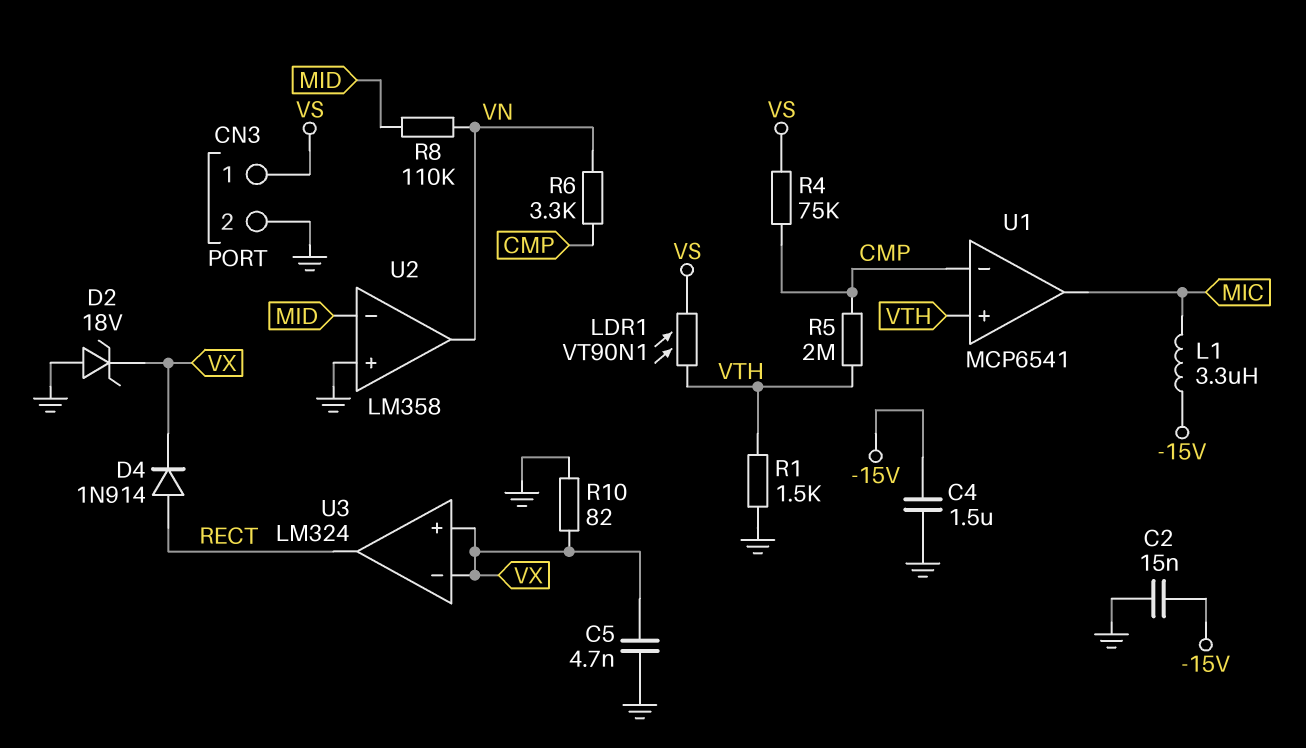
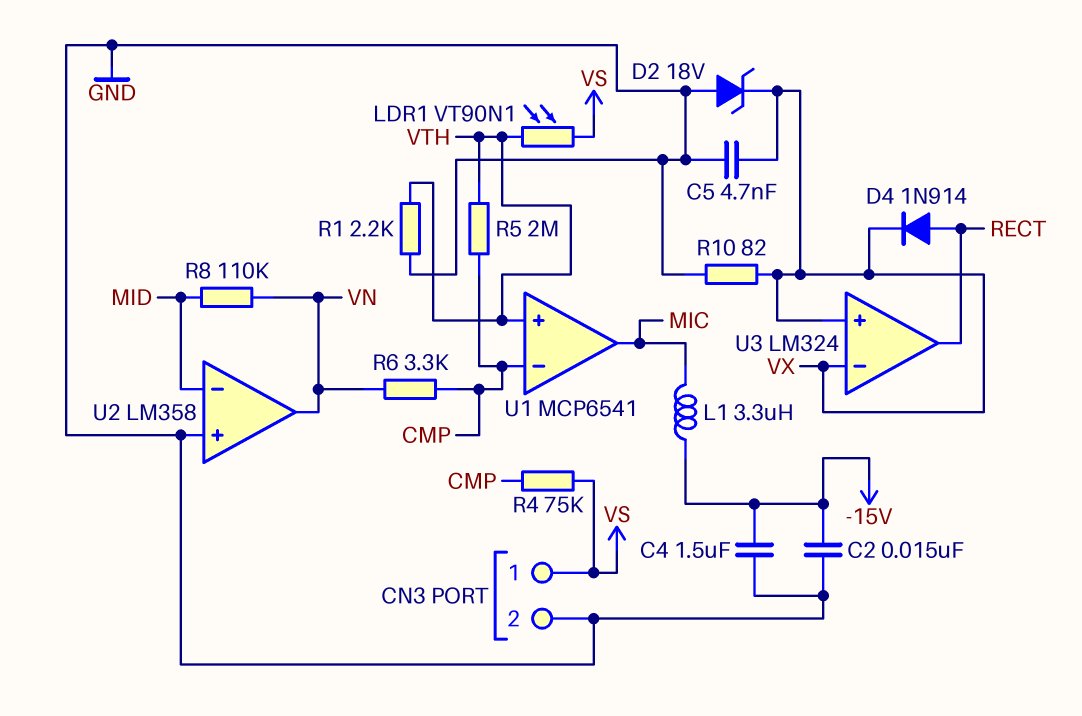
R1: 1.5k (GND, VTH) -> 2.2k (GND, VTH)

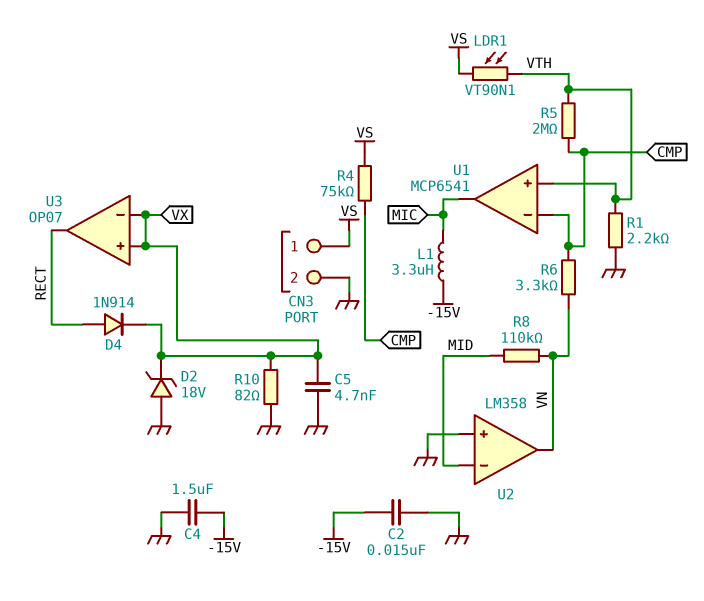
U3: LM324 -> OP07

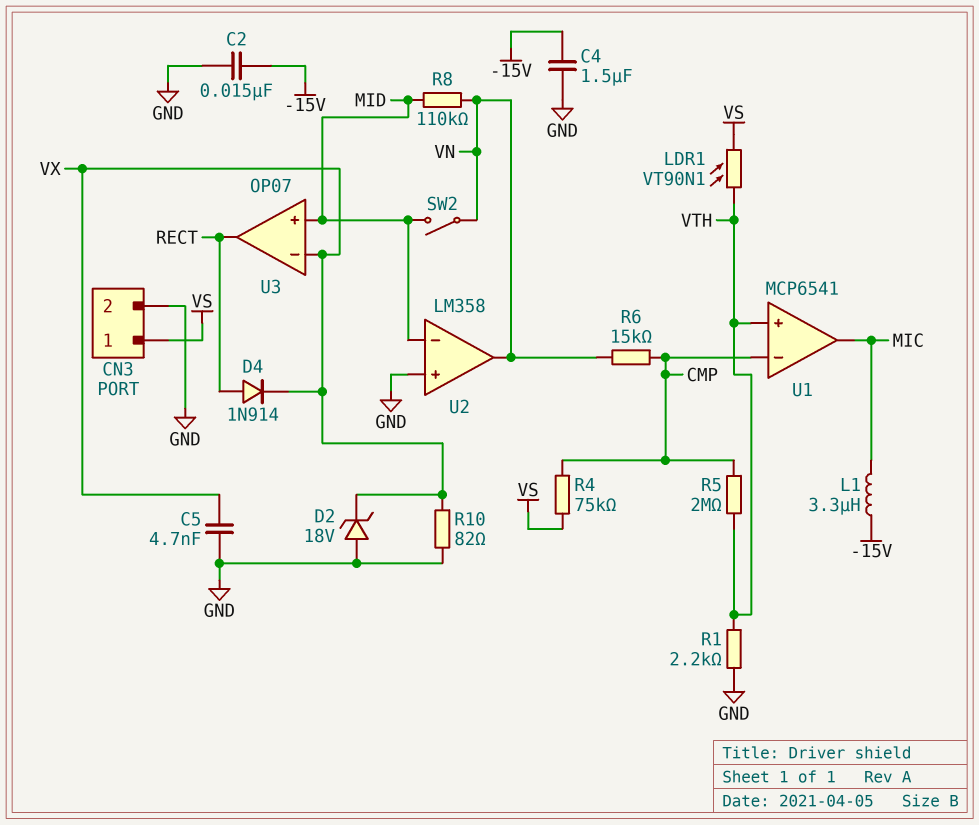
R6: 3.3k (CMP, VN) -> 15k (CMP, VN)
SW2: none -> switch (MID, VN)
U3 pin in+: VX -> MID

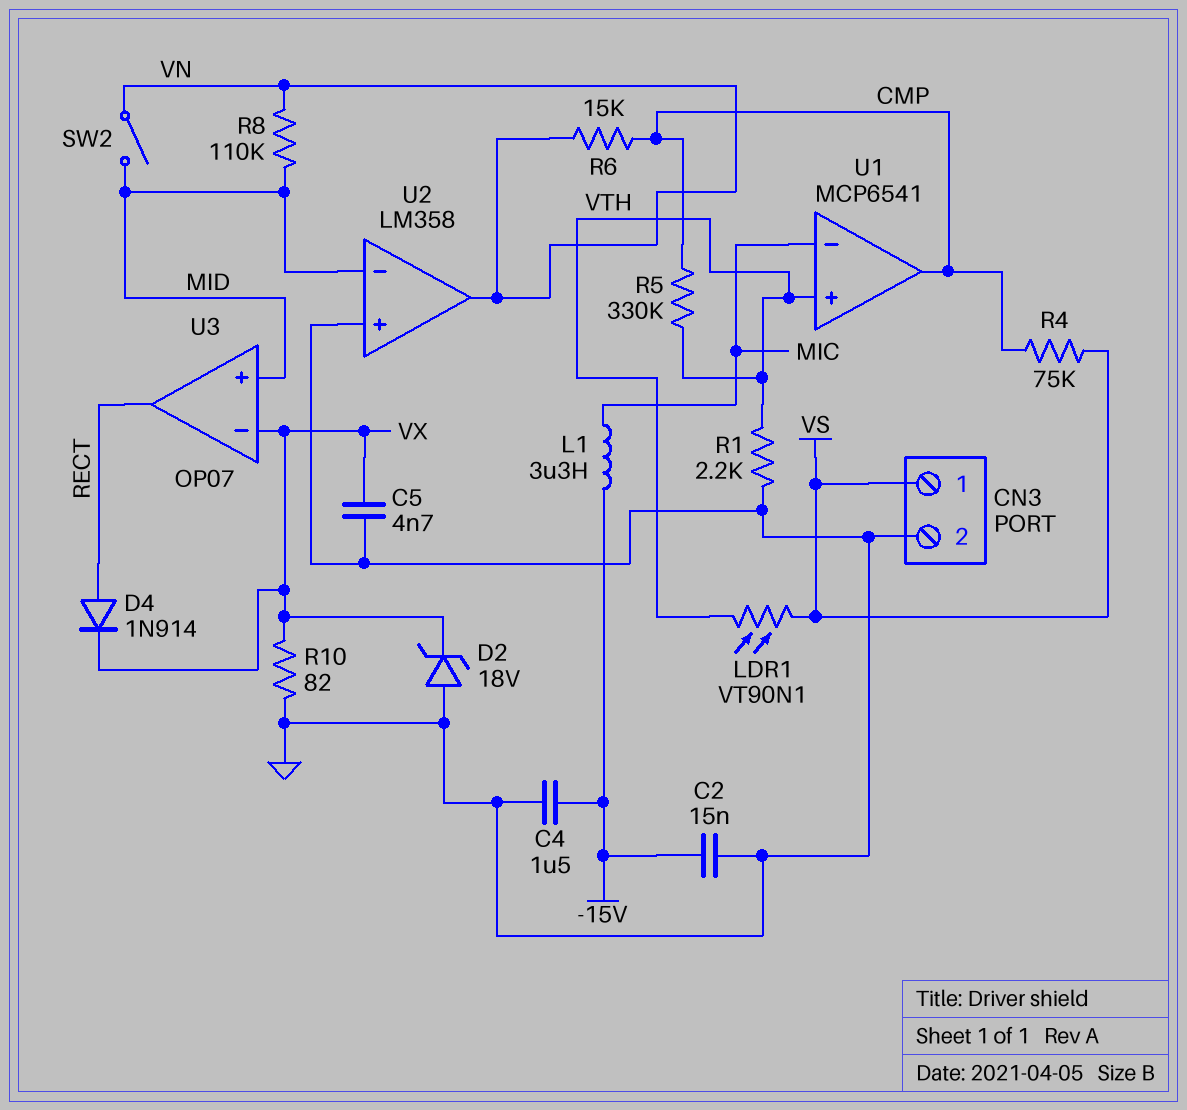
R5: 2M (CMP, VTH) -> 330k (CMP, VTH)
U1 pin in-: CMP -> MIC
U1 pin out: MIC -> CMP

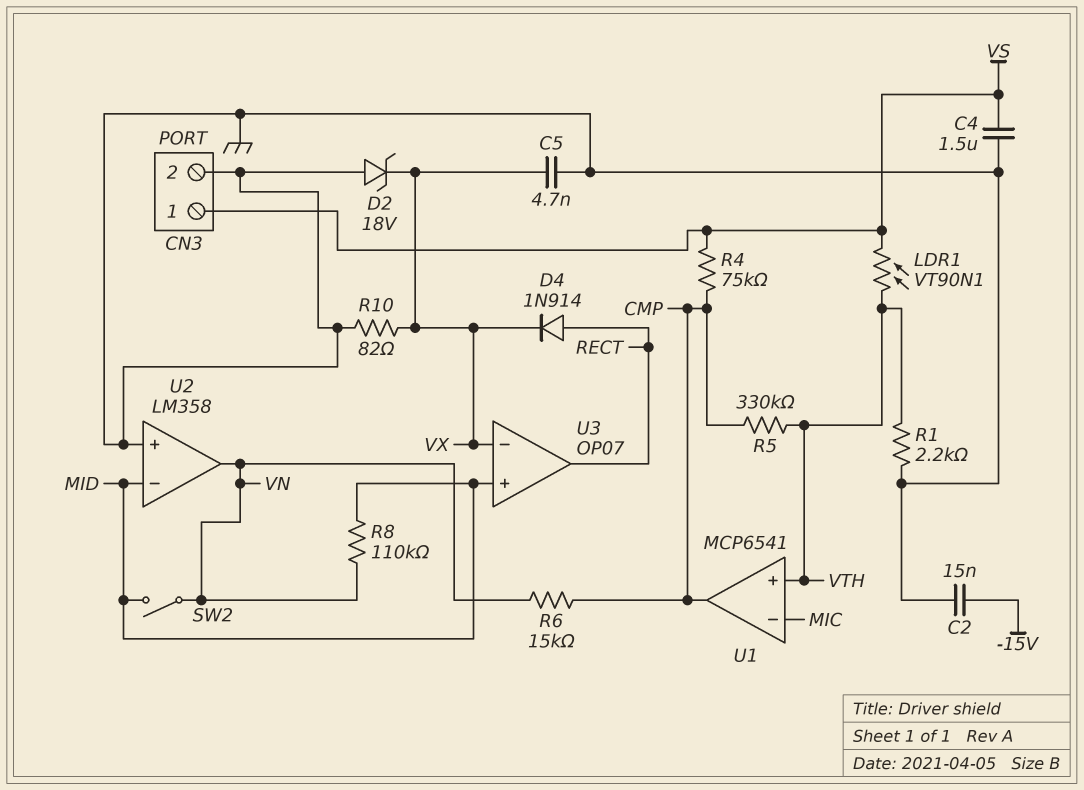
C4: 1.5uF (-15V, GND) -> 1.5uF (GND, VS)
L1: 3.3uH (-15V, MIC) -> none

